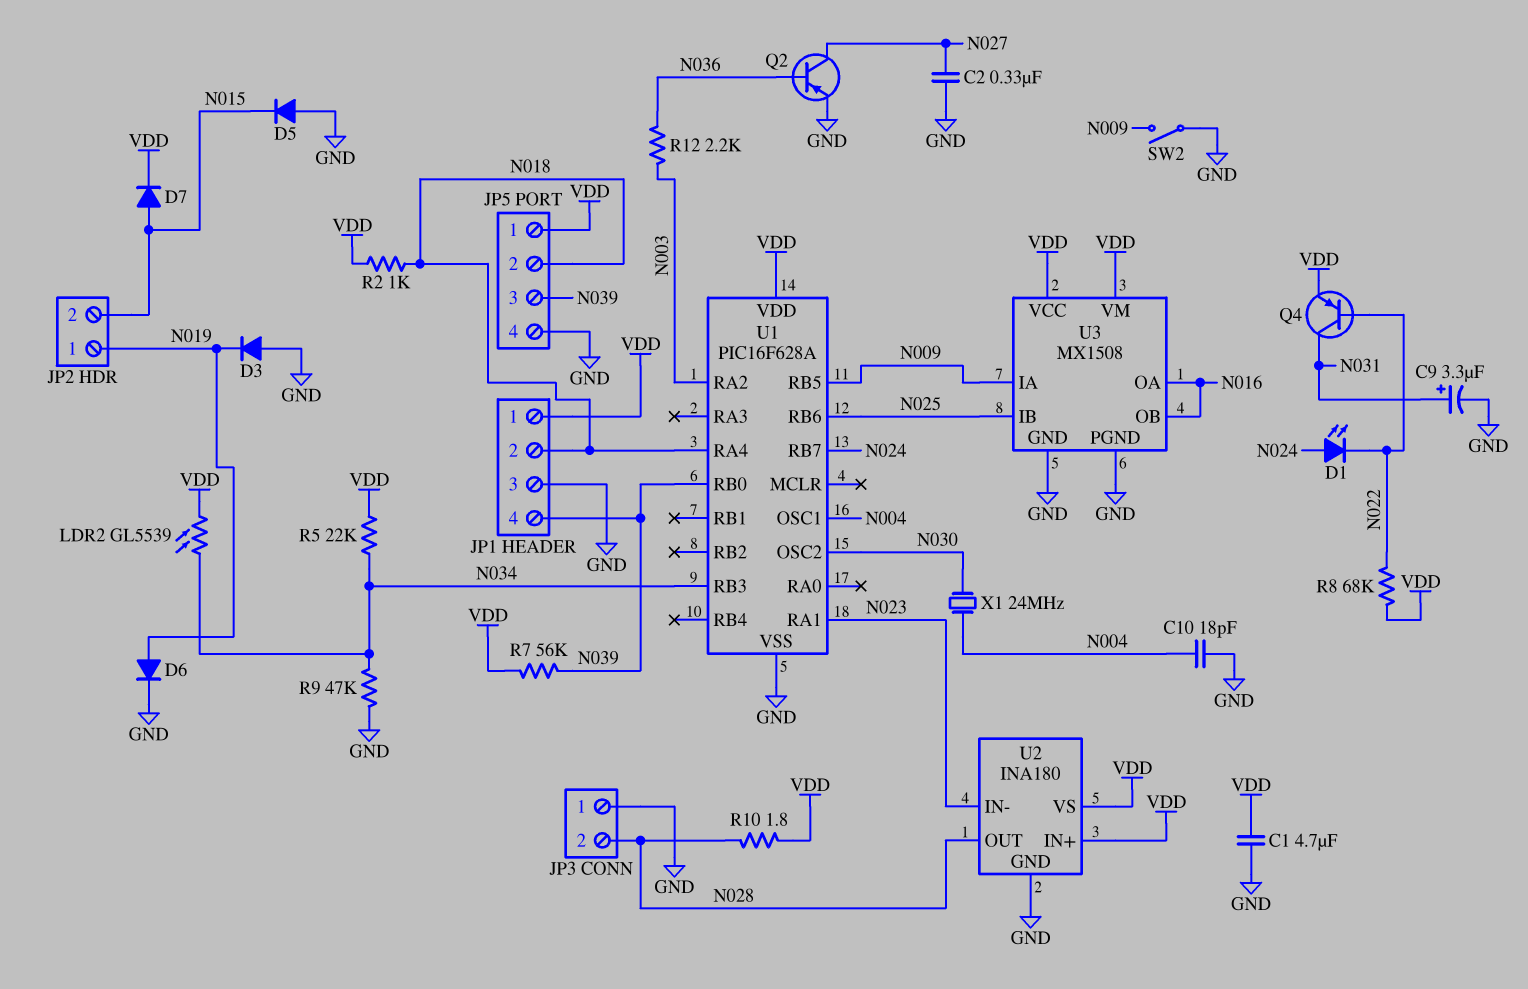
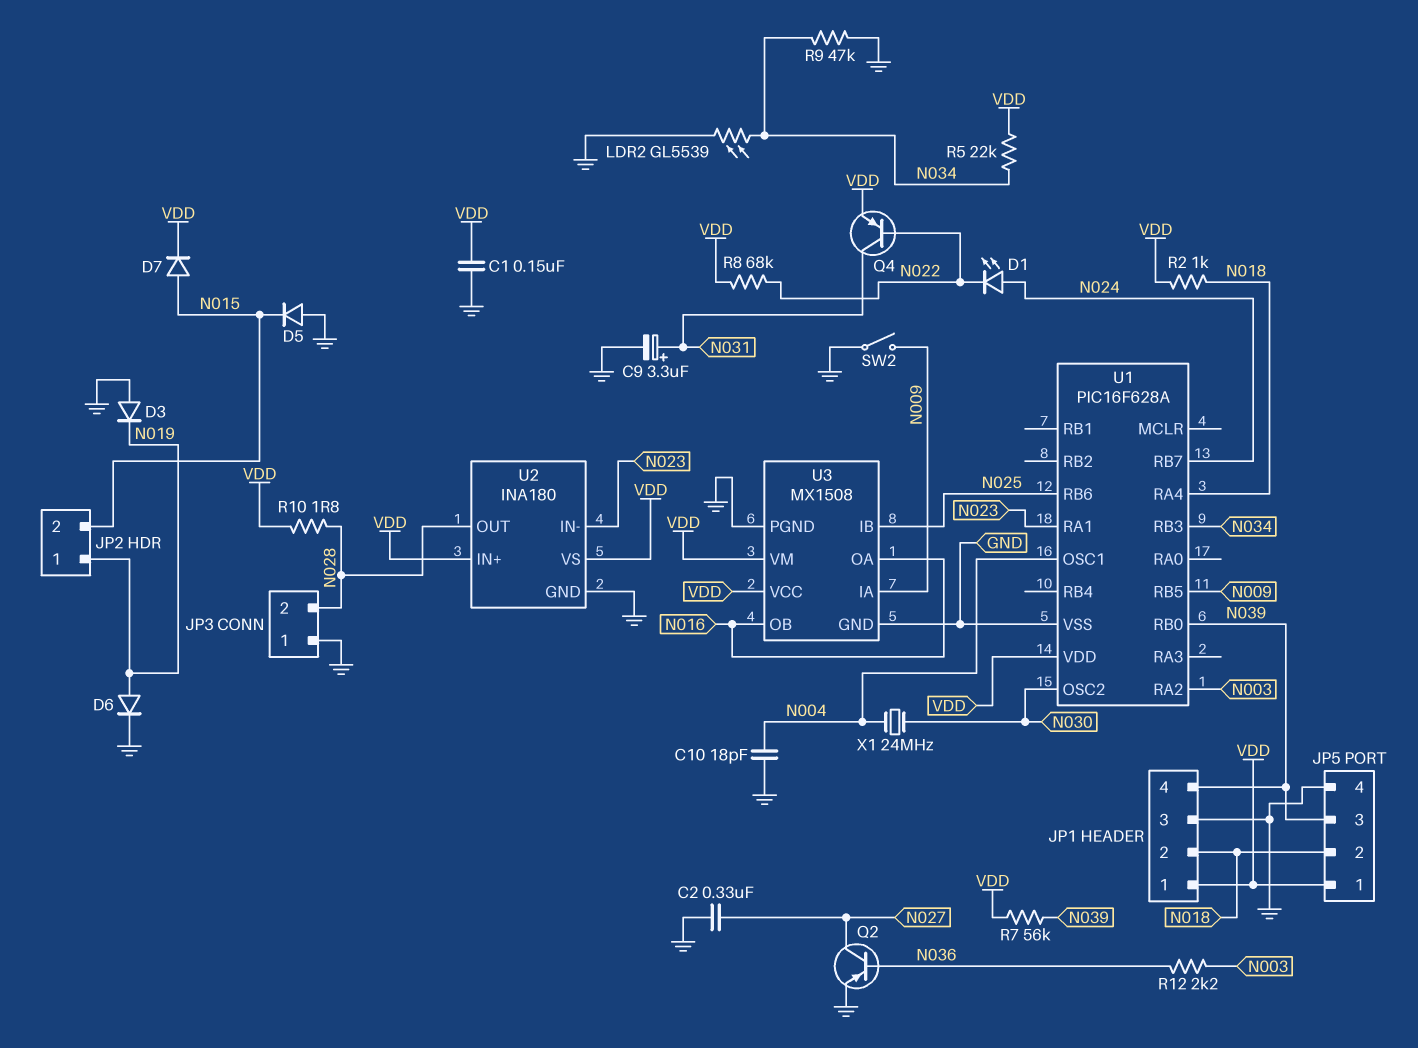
C1: 4.7uF (GND, VDD) -> 150nF (GND, VDD)
LDR2: GL5539 (N034, VDD) -> GL5539 (GND, N034)

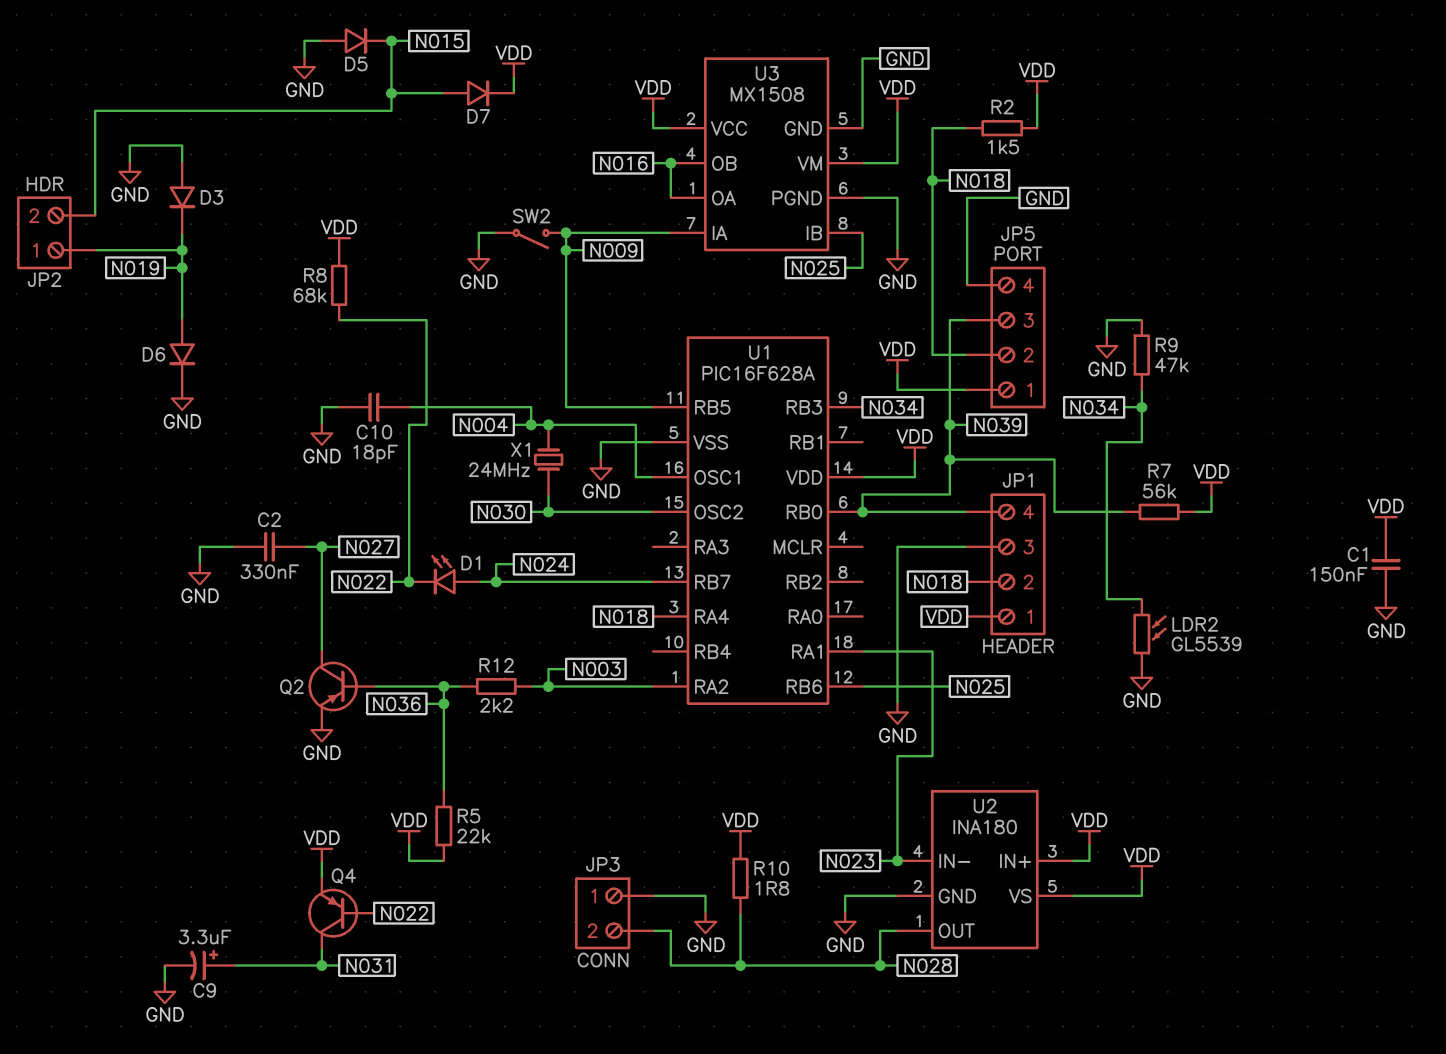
R2: 1k (N018, VDD) -> 1.5k (N018, VDD)
R5: 22k (N034, VDD) -> 22k (N036, VDD)

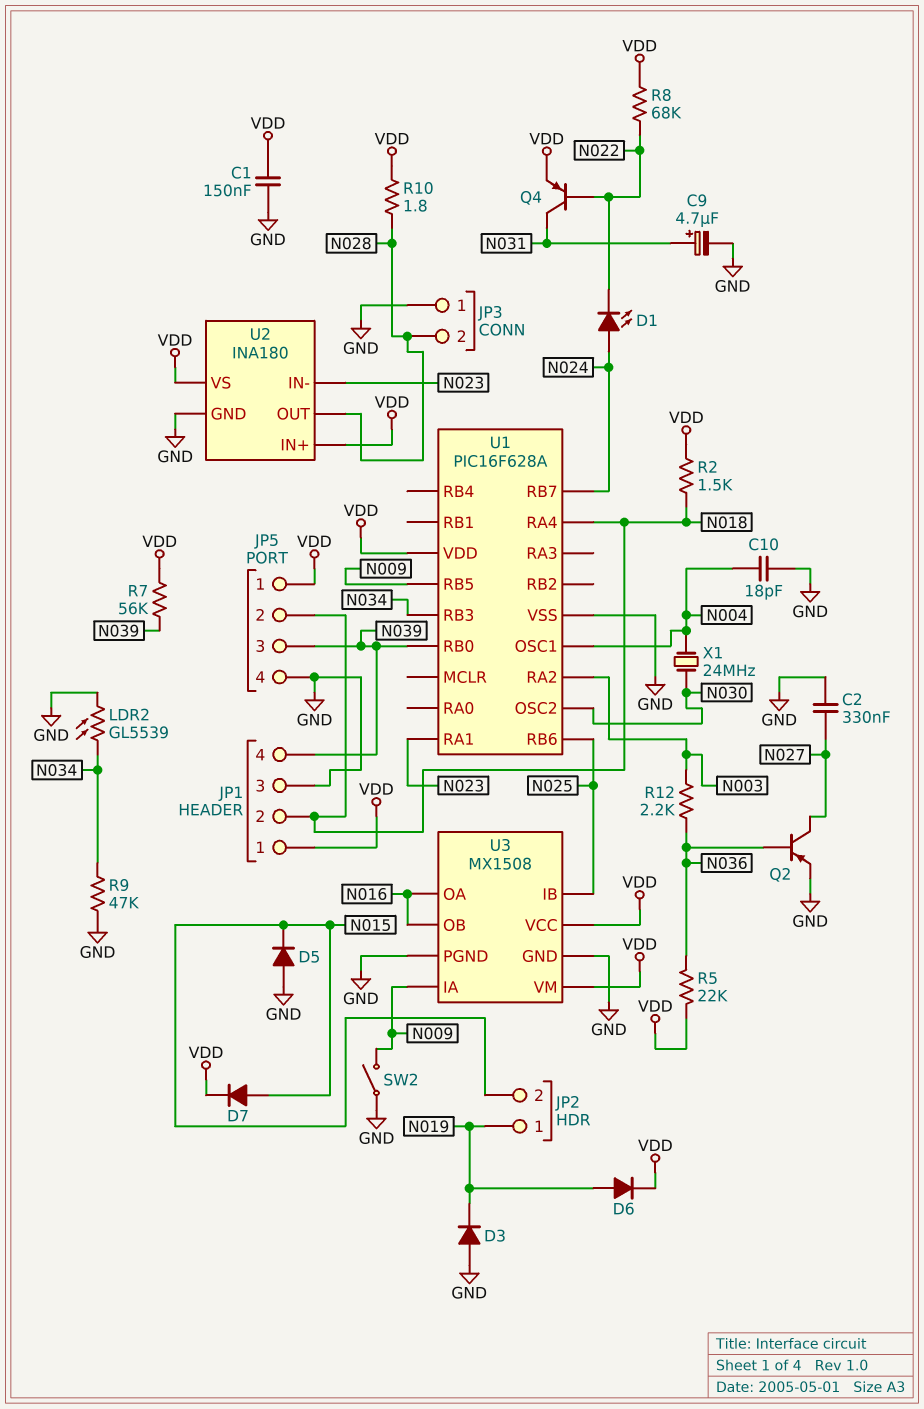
C9: 3.3uF (plus N031, minus GND) -> 4.7uF (plus N031, minus GND)
D6: diode (A N019, K GND) -> diode (A N019, K VDD)

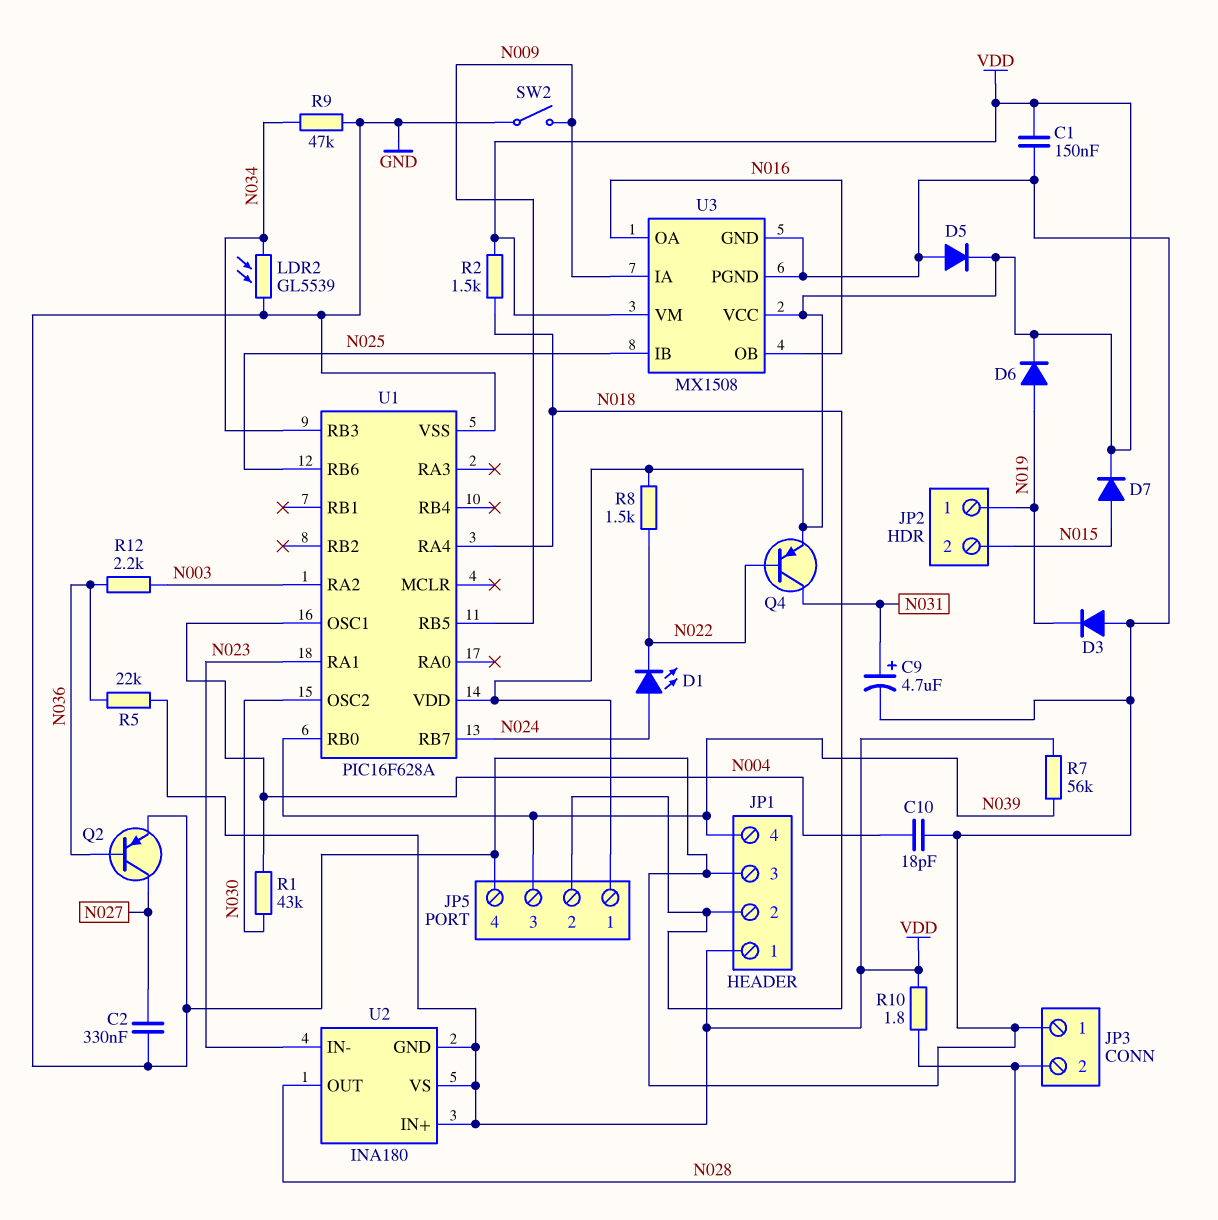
D5: diode (A GND, K N015) -> diode (A GND, K VDD)
R1: none -> 43k (N004, N030)
R8: 68k (N022, VDD) -> 1.5k (N022, VDD)
U2 pin GND: GND -> VDD
X1: 24MHz (N004, N030) -> none

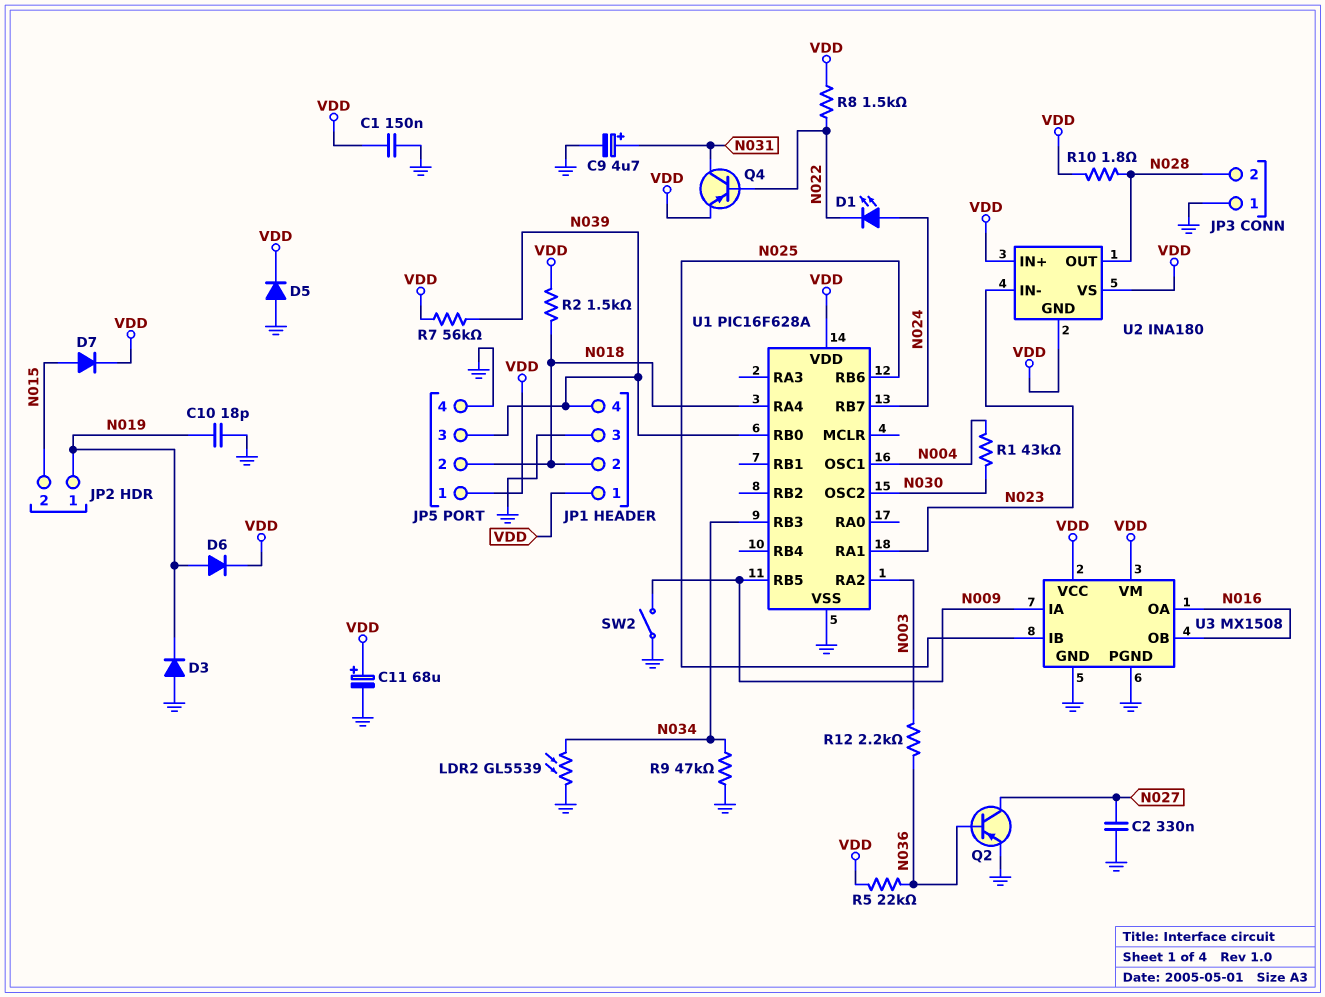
C10: 18pF (GND, N004) -> 18pF (GND, N019)
C11: none -> 68uF (plus VDD, minus GND)

